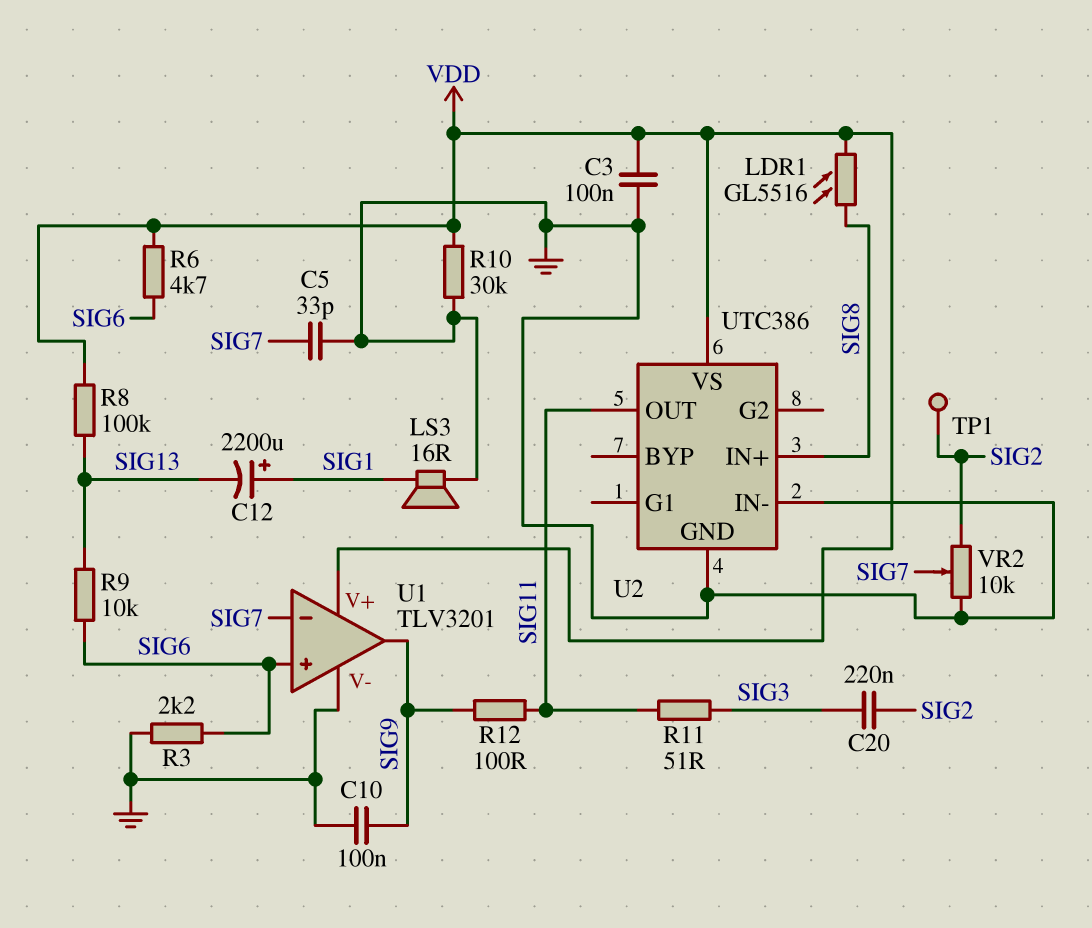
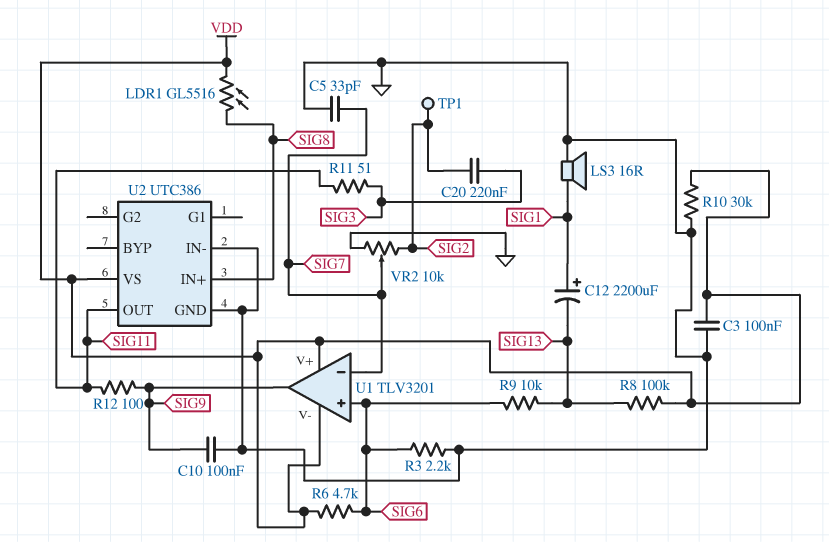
U1 pin V-: GND -> VDD

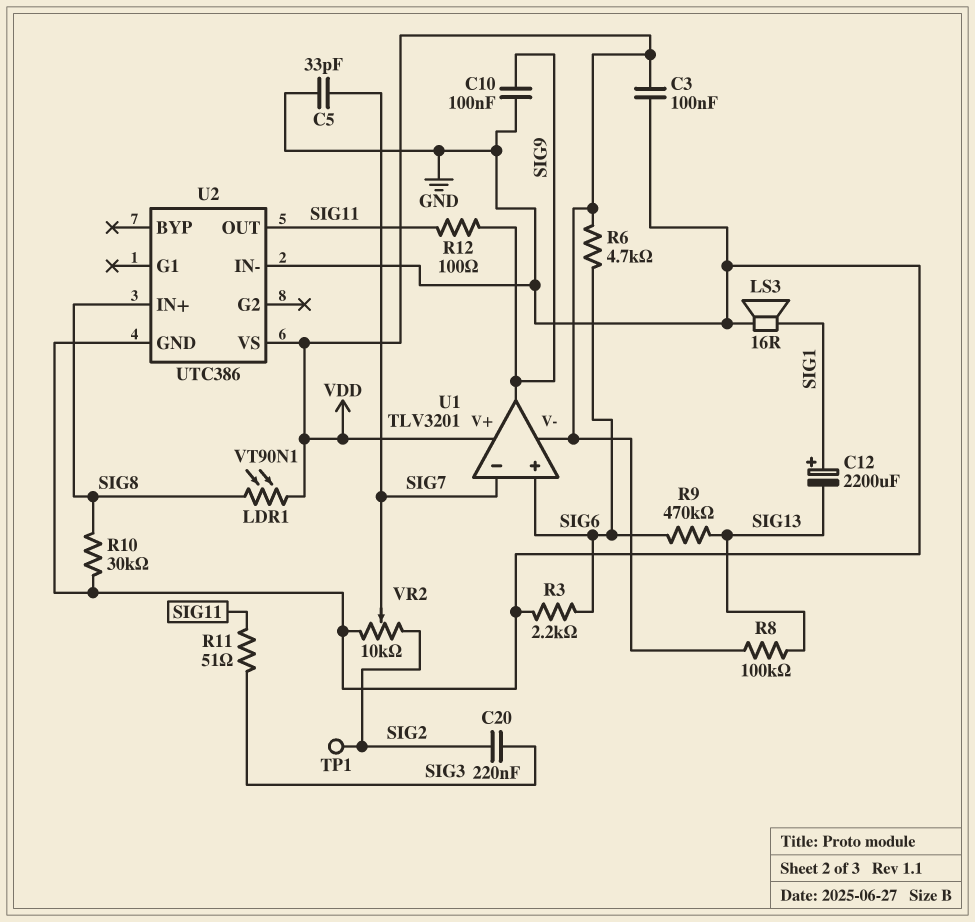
LDR1: GL5516 (SIG8, VDD) -> VT90N1 (SIG8, VDD)
R9: 10k (SIG6, SIG13) -> 470k (SIG6, SIG13)
R10: 30k (GND, VDD) -> 30k (GND, SIG8)

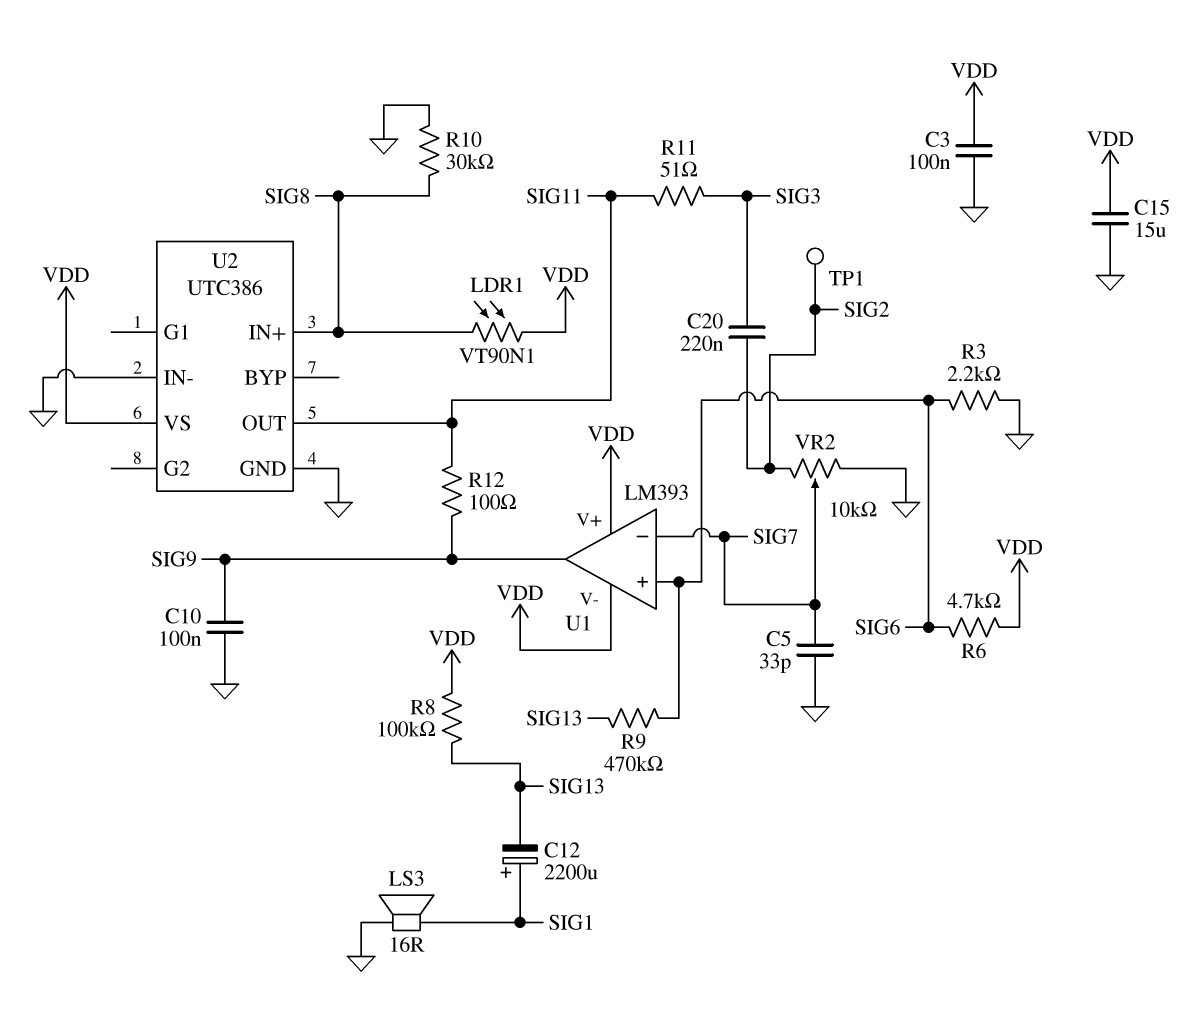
C15: none -> 15uF (GND, VDD)
U1: TLV3201 -> LM393

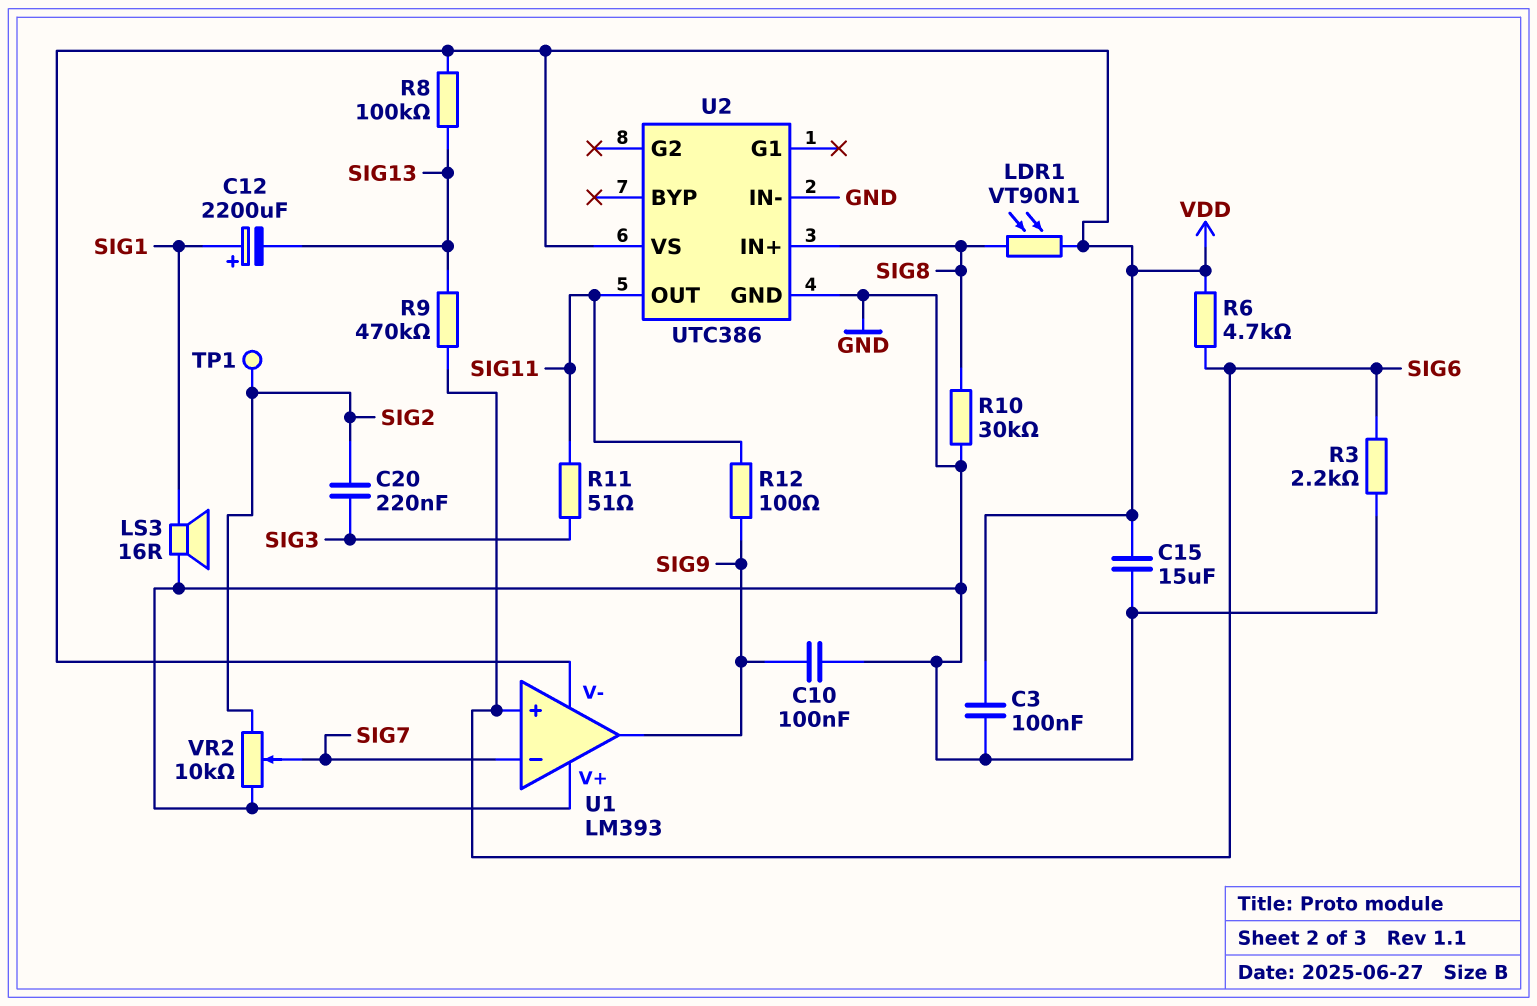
C5: 33pF (GND, SIG7) -> none
U1 pin V+: VDD -> GND

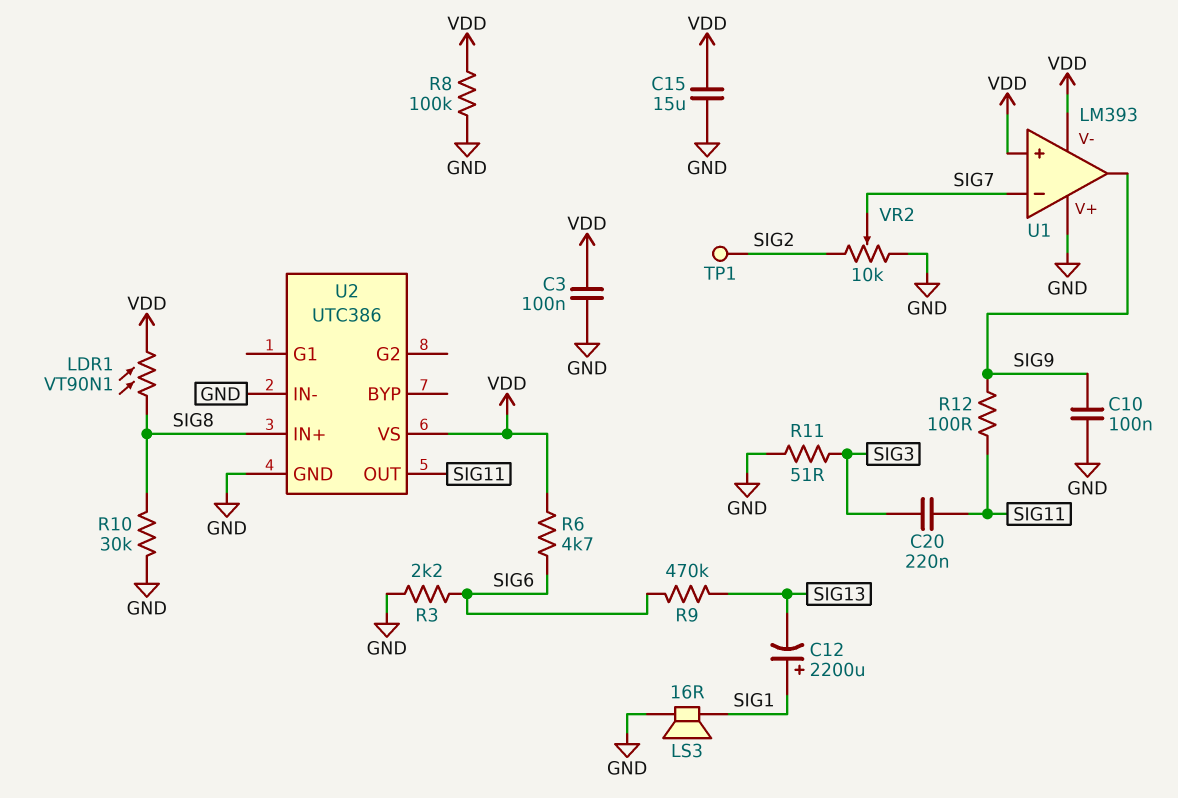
C20: 220nF (SIG2, SIG3) -> 220nF (SIG3, SIG11)
R8: 100k (SIG13, VDD) -> 100k (GND, VDD)
R11: 51 (SIG3, SIG11) -> 51 (GND, SIG3)
U1 pin in+: SIG6 -> VDD

